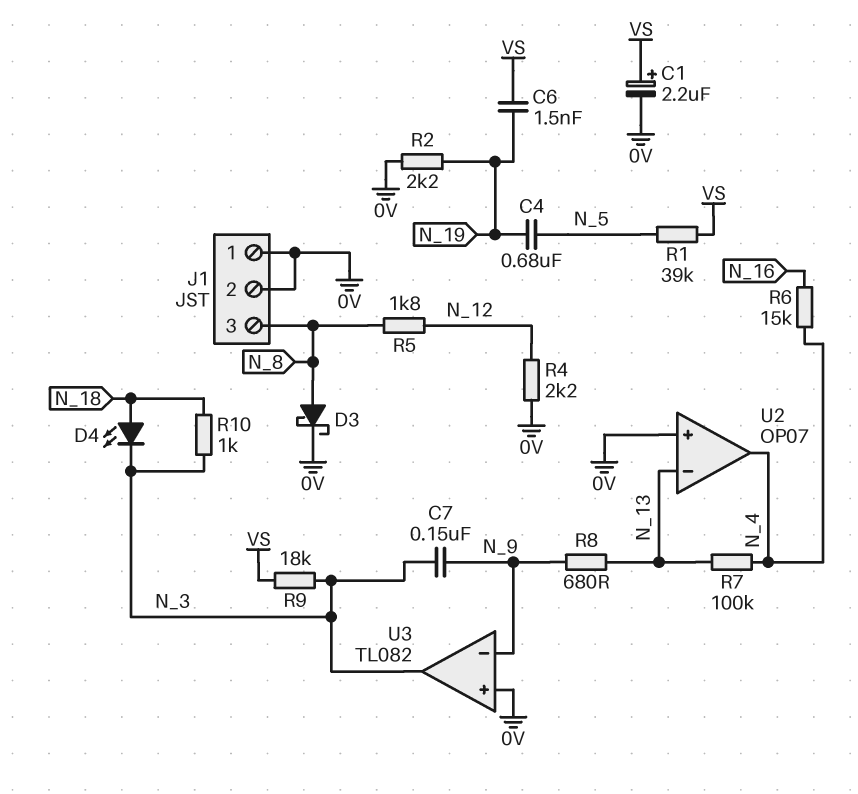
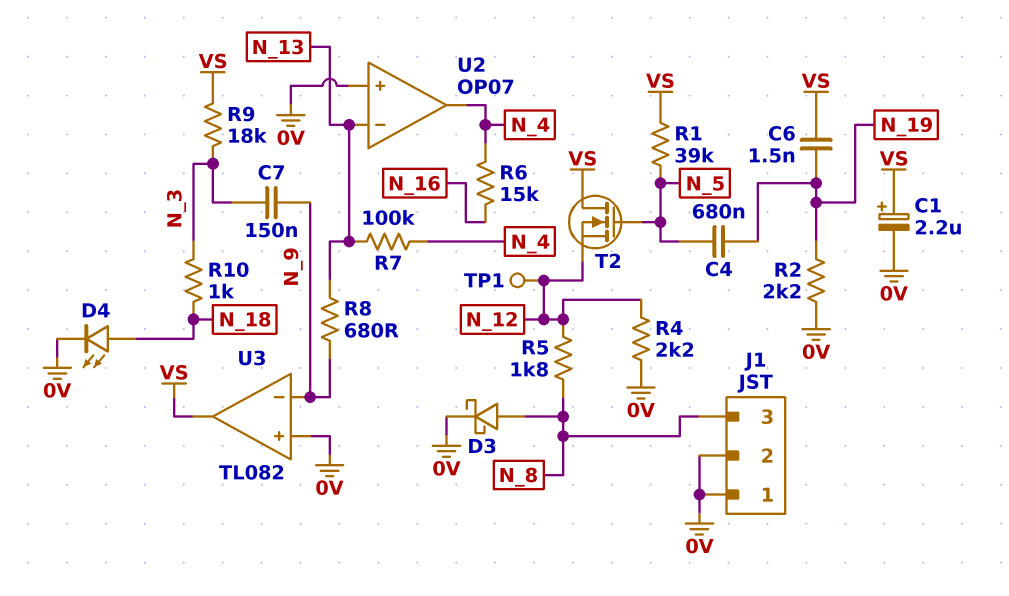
D4: LED (A N_18, K N_3) -> LED (A N_18, K 0V)
T2: none -> NMOS (G N_5, D VS, S N_12)
TP1: none -> test point (N_12)
U3 pin out: N_3 -> VS

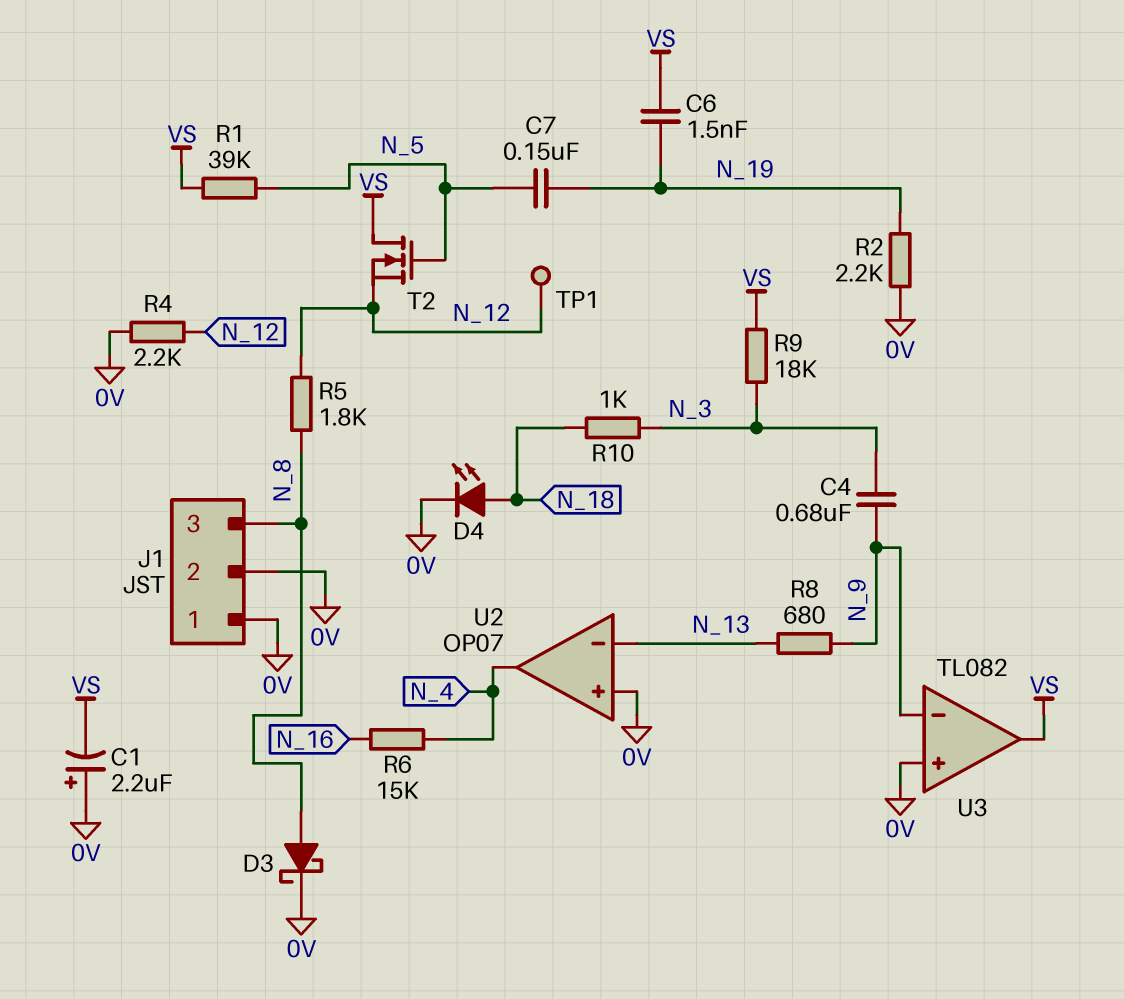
C1: 2.2uF (plus VS, minus 0V) -> 2.2uF (plus 0V, minus VS)
C4: 680nF (N_5, N_19) -> 680nF (N_3, N_9)
C7: 150nF (N_3, N_9) -> 150nF (N_5, N_19)
R7: 100k (N_4, N_13) -> none

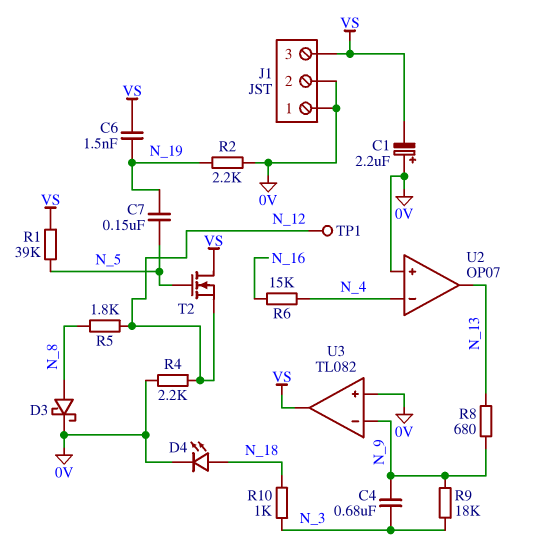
J1 pin 3: N_8 -> VS
R9: 18k (N_3, VS) -> 18k (N_3, N_9)
U2 pin in-: N_13 -> N_4
U2 pin out: N_4 -> N_13

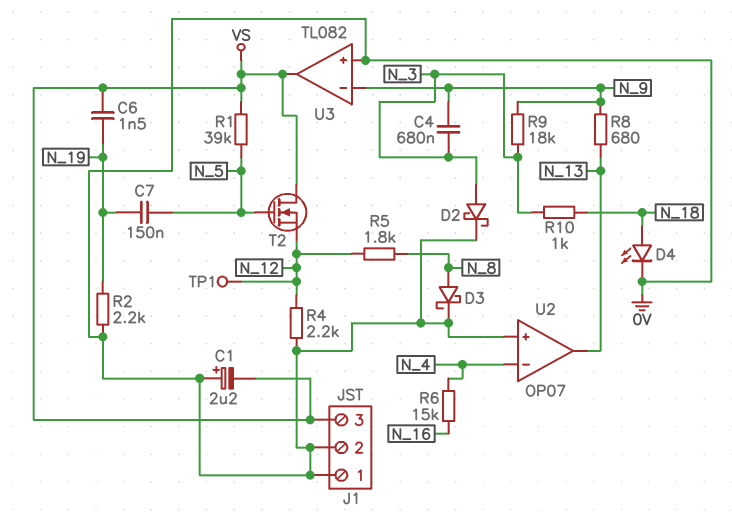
D2: none -> schottky (A N_3, K 0V)

